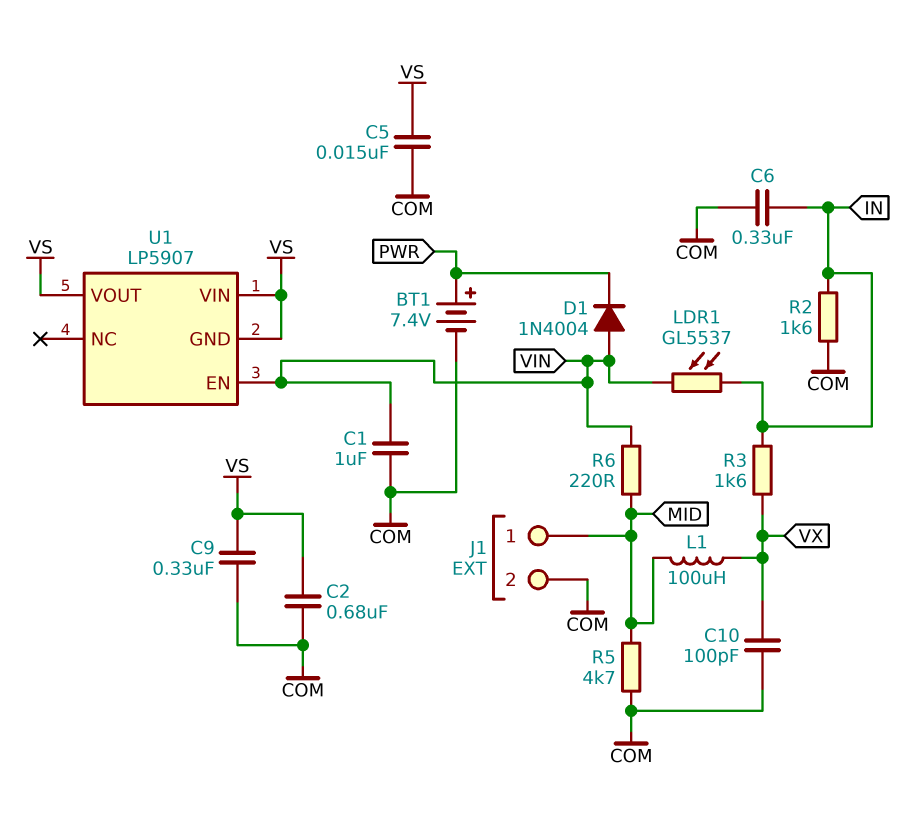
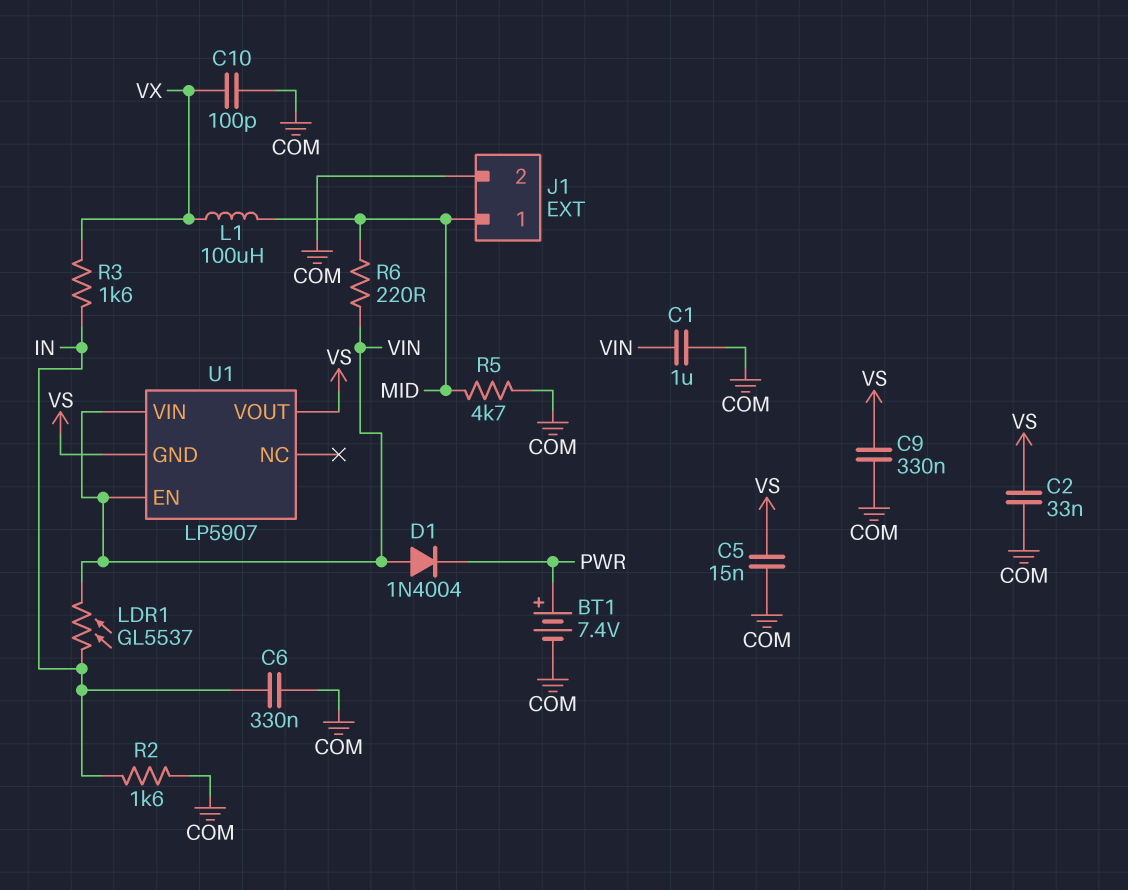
C2: 680nF (COM, VS) -> 33nF (COM, VS)
U1 pin VIN: VS -> VIN

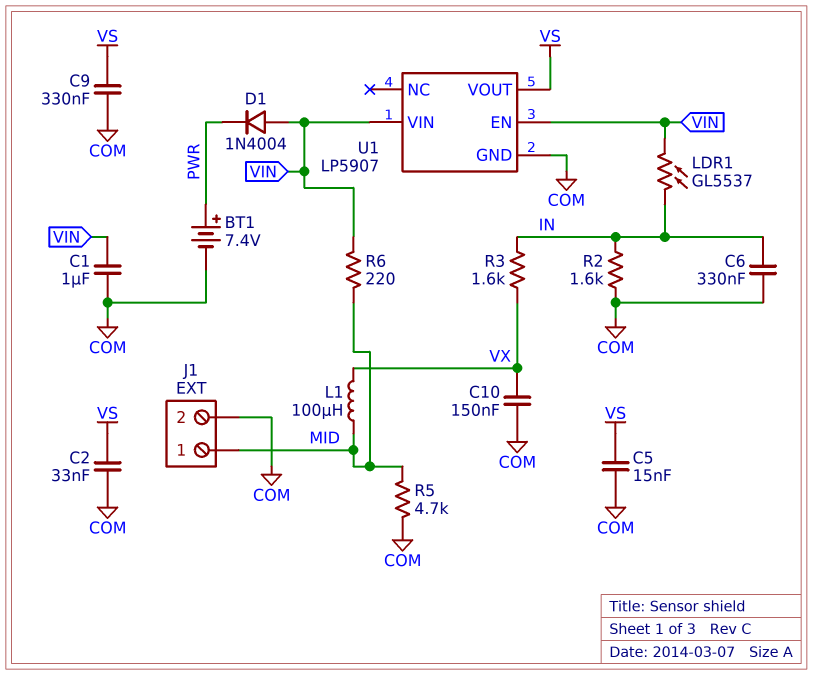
C10: 100pF (COM, VX) -> 150nF (COM, VX)
U1 pin GND: VS -> COM

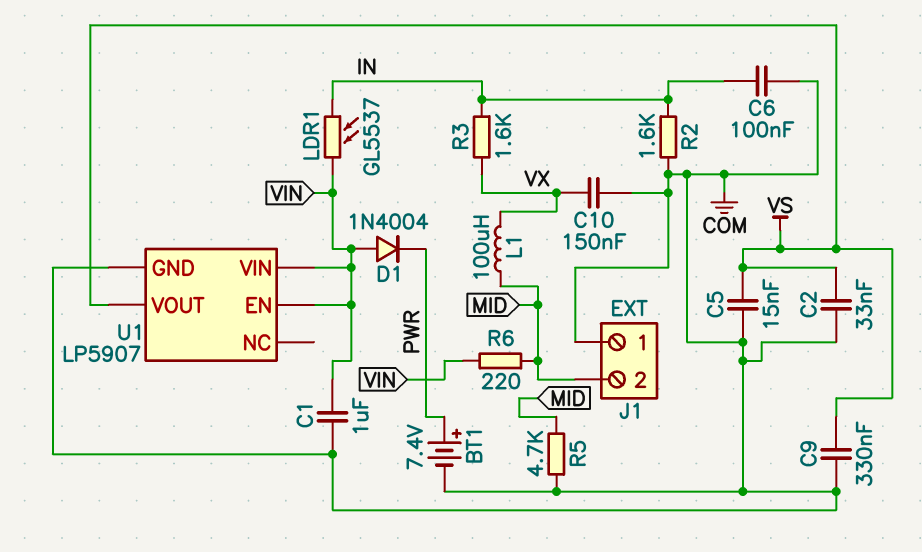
C6: 330nF (COM, IN) -> 100nF (COM, IN)
J1 pin 1: MID -> COM
J1 pin 2: COM -> MID

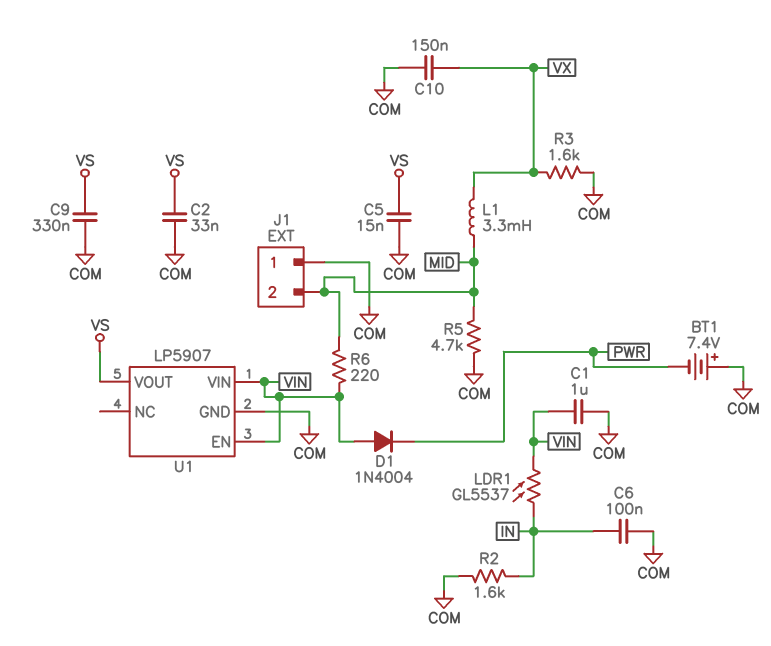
BT1: 7.4V (plus PWR, minus COM) -> 7.4V (plus COM, minus PWR)
L1: 100uH (MID, VX) -> 3.3mH (MID, VX)
R3: 1.6k (IN, VX) -> 1.6k (COM, VX)

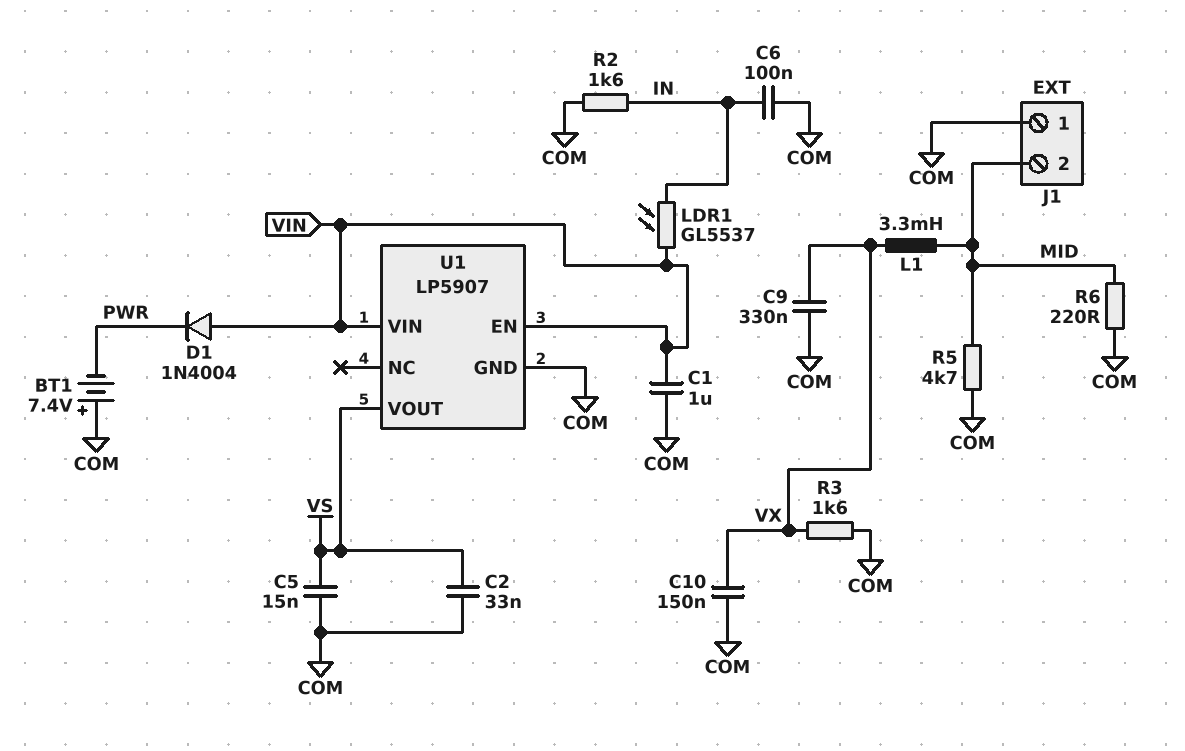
C9: 330nF (COM, VS) -> 330nF (COM, VX)
R6: 220 (MID, VIN) -> 220 (COM, MID)

